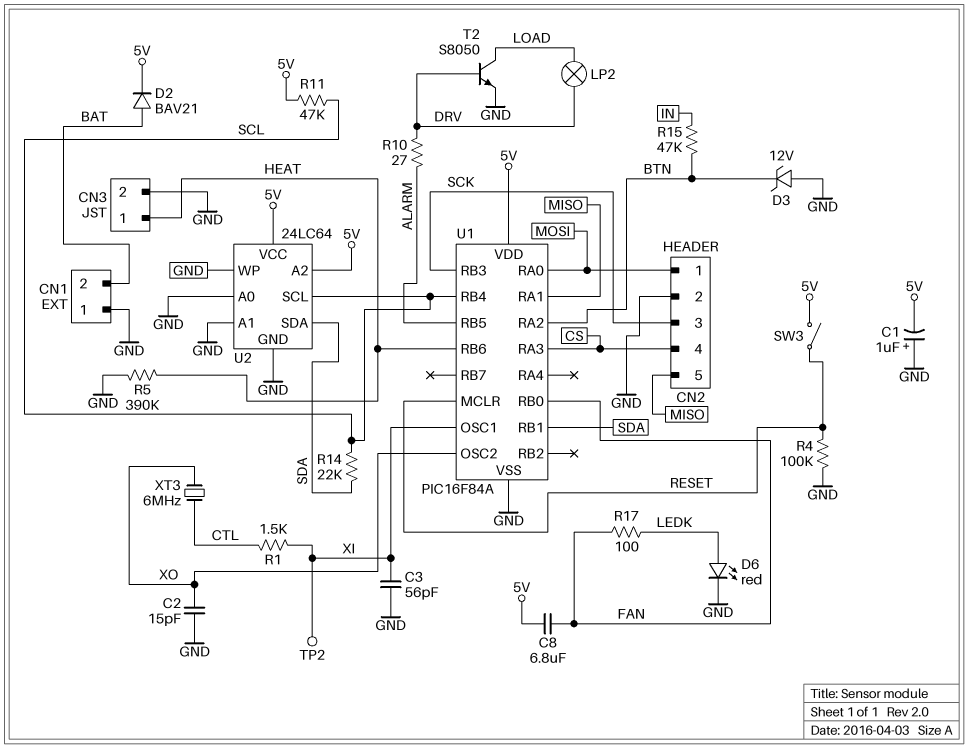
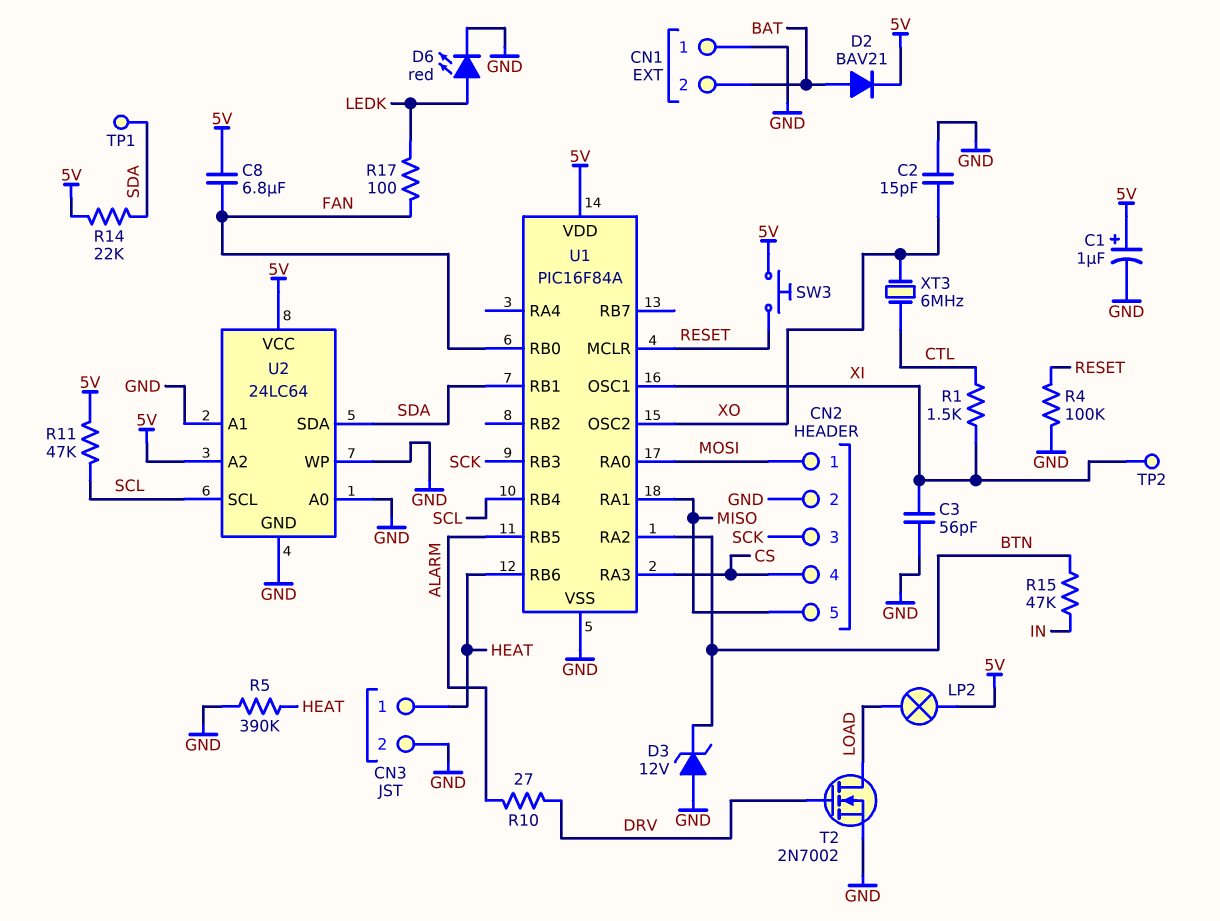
C1: 1uF (plus GND, minus 5V) -> 1uF (plus 5V, minus GND)
LP2: lamp (DRV, LOAD) -> lamp (5V, LOAD)
R14: 22k (SCL, SDA) -> 22k (5V, SDA)
SW3: switch (5V, RESET) -> button (5V, RESET)
T2: NPN S8050 (B DRV, C LOAD, E GND) -> NMOS 2N7002 (G DRV, D LOAD, S GND)
TP1: none -> test point (SDA)

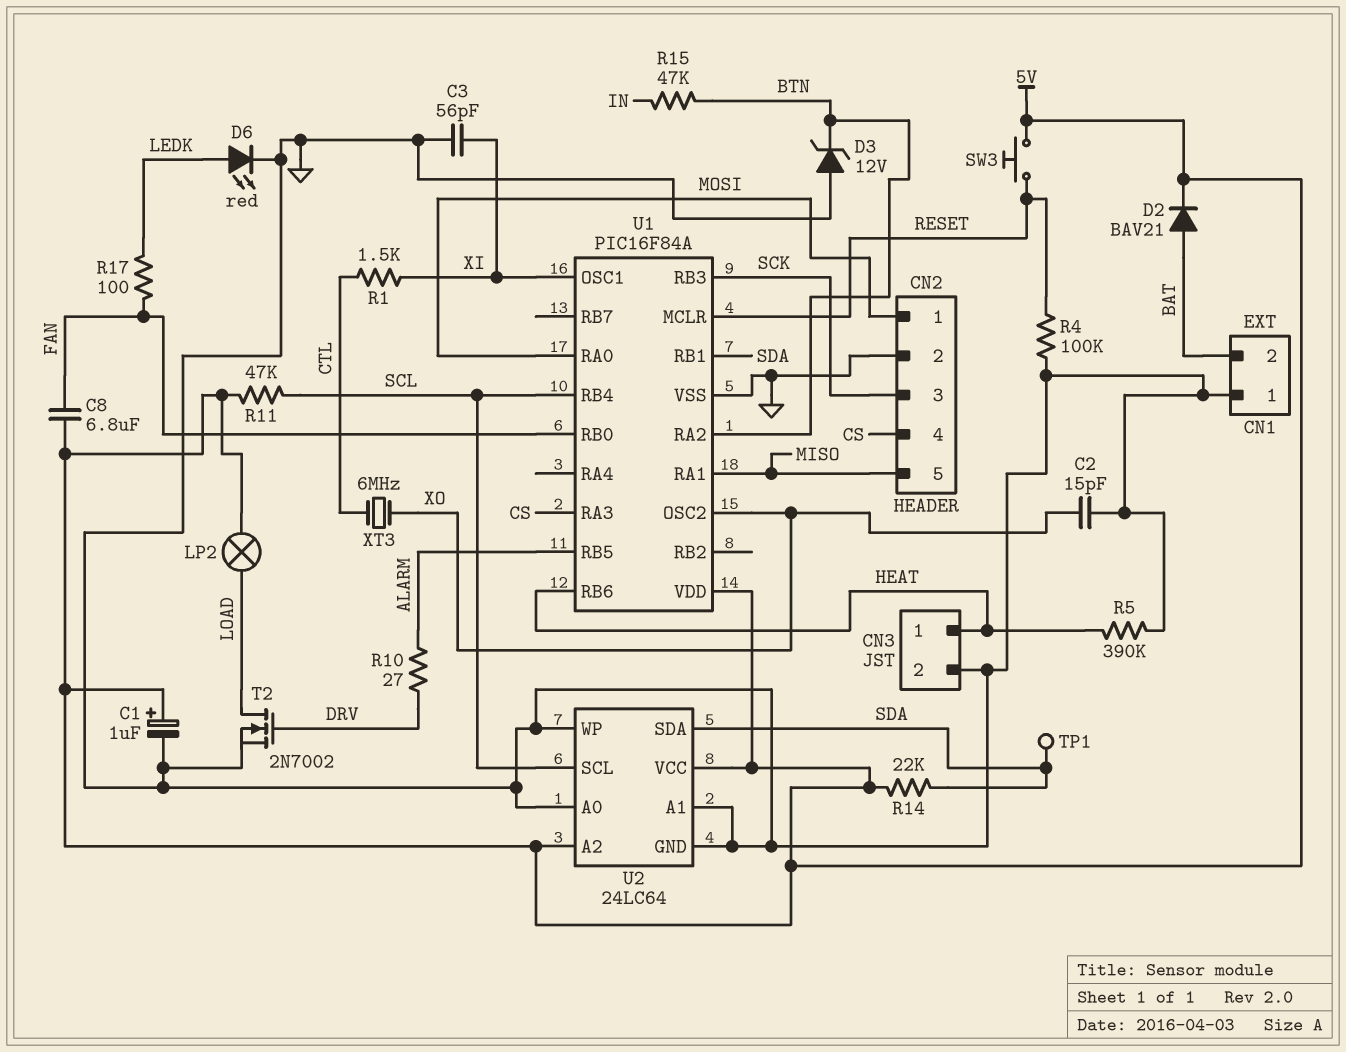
TP2: test point (XI) -> none

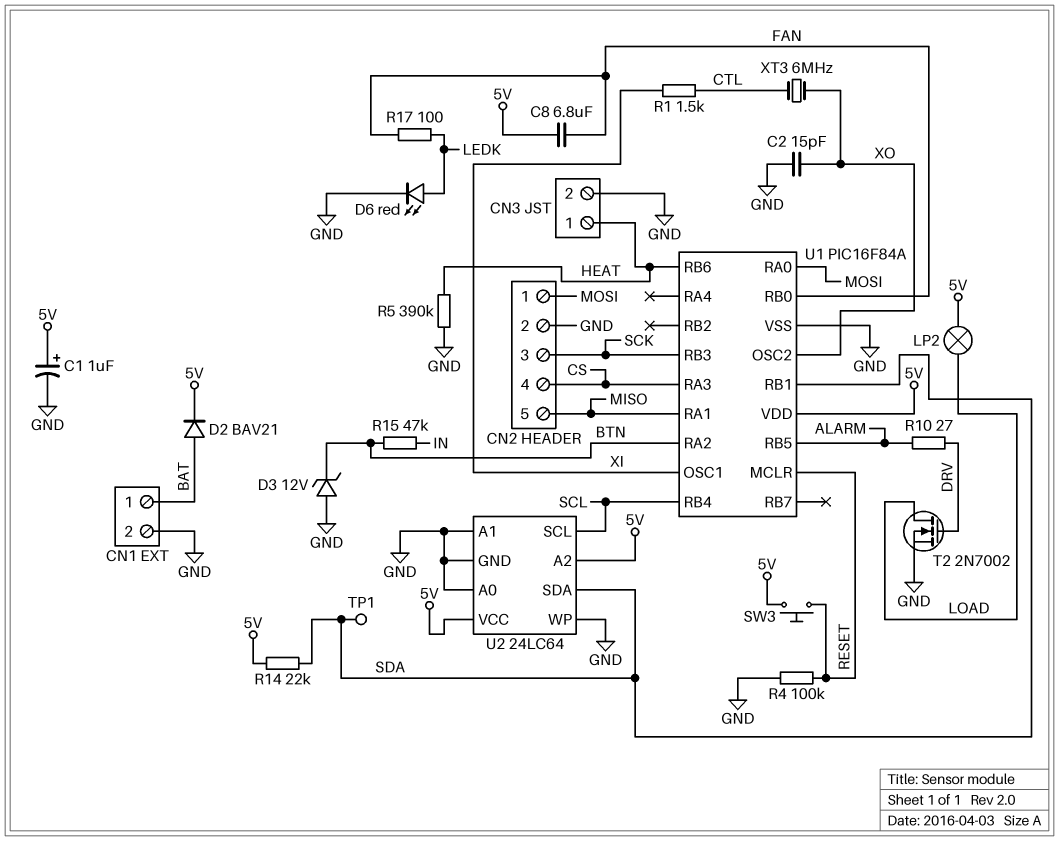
C3: 56pF (GND, XI) -> none
CN1 pin 1: GND -> BAT
CN1 pin 2: BAT -> GND
R11: 47k (5V, SCL) -> none

